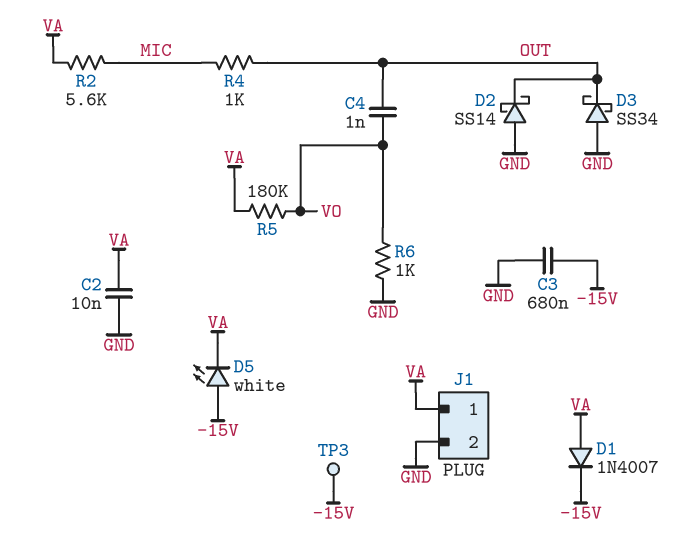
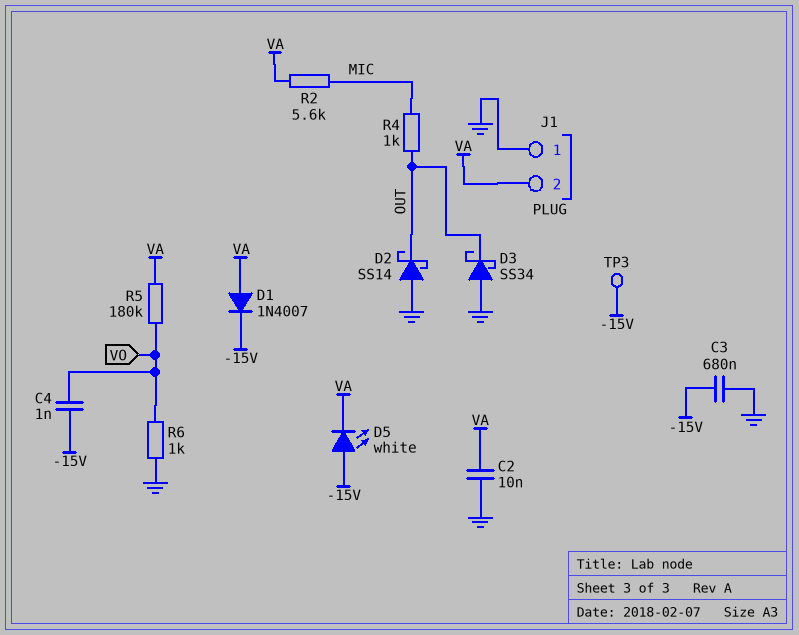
C4: 1nF (OUT, VO) -> 1nF (-15V, VO)
J1 pin 1: VA -> GND
J1 pin 2: GND -> VA

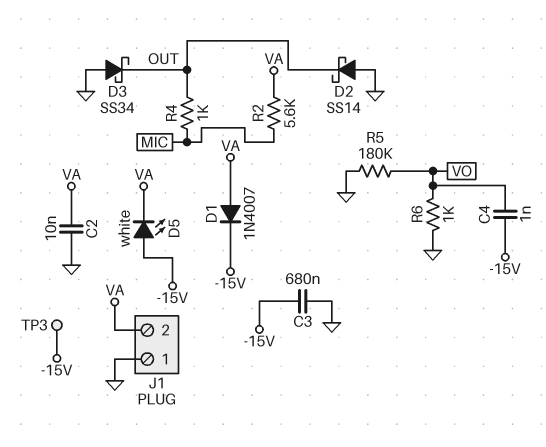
R5: 180k (VA, VO) -> 180k (GND, VO)

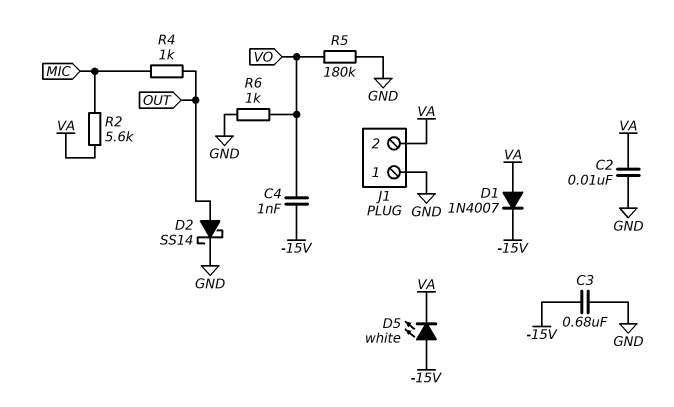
D2: schottky SS14 (A GND, K OUT) -> schottky SS14 (A OUT, K GND)
D3: schottky SS34 (A GND, K OUT) -> none
TP3: test point (-15V) -> none

